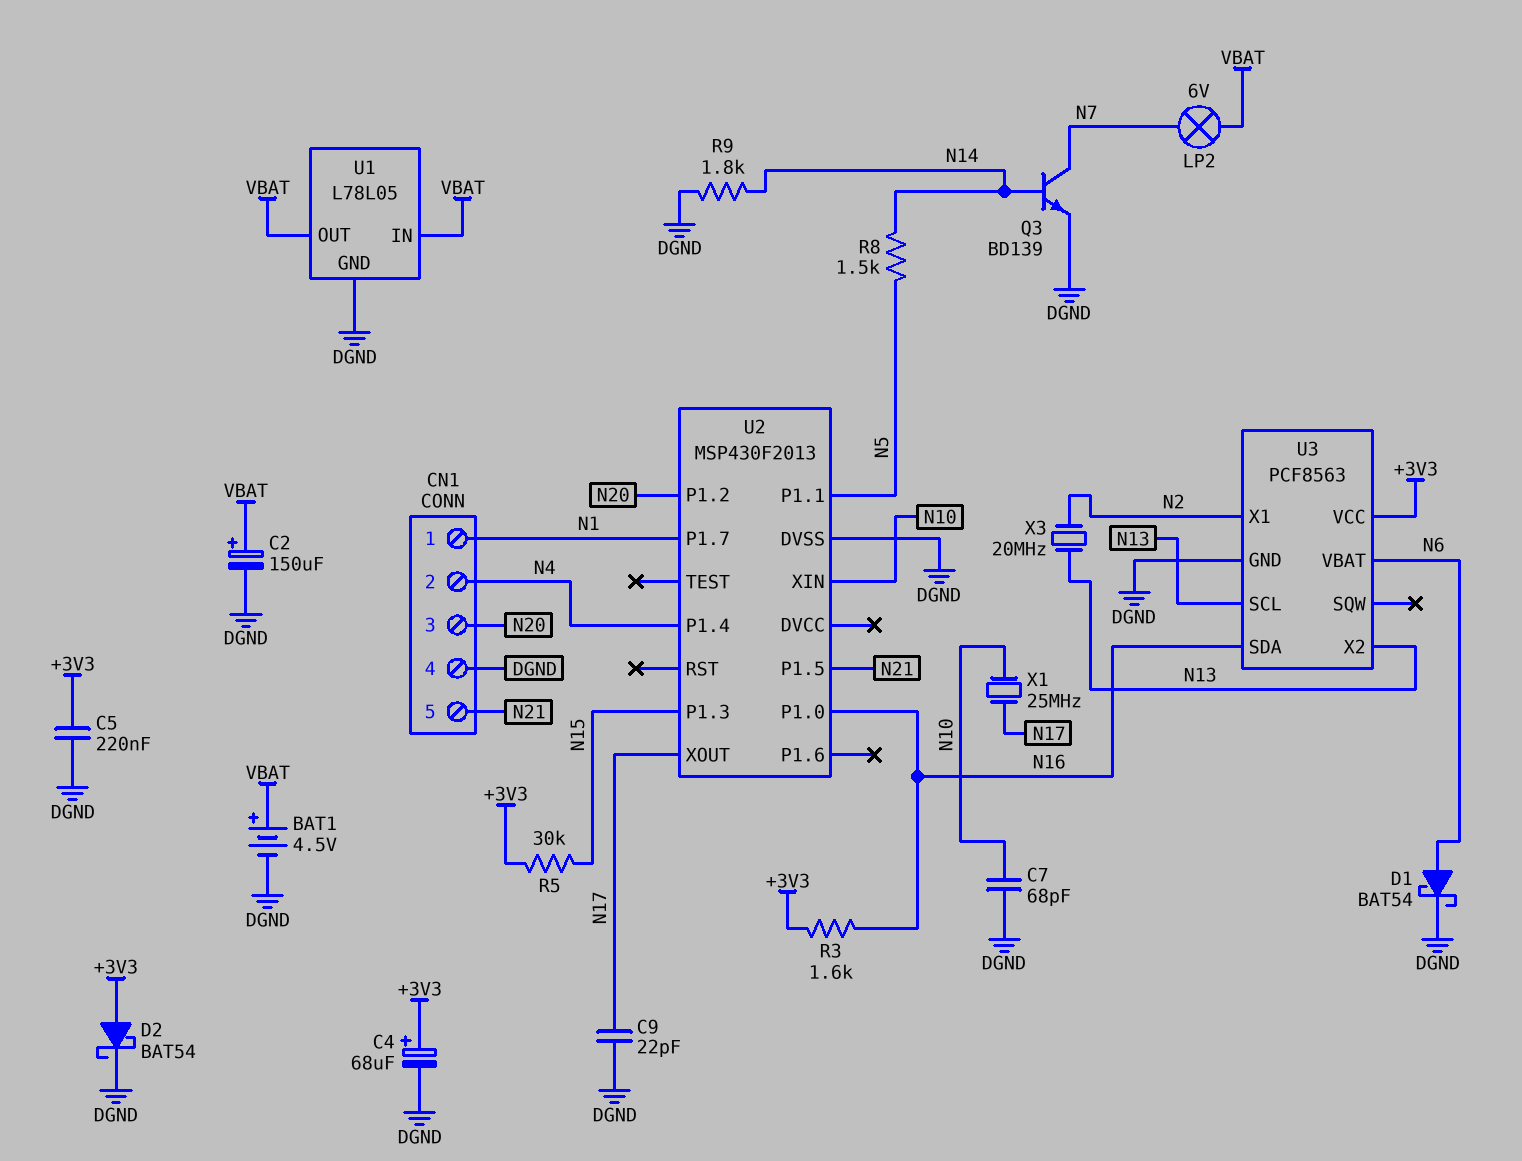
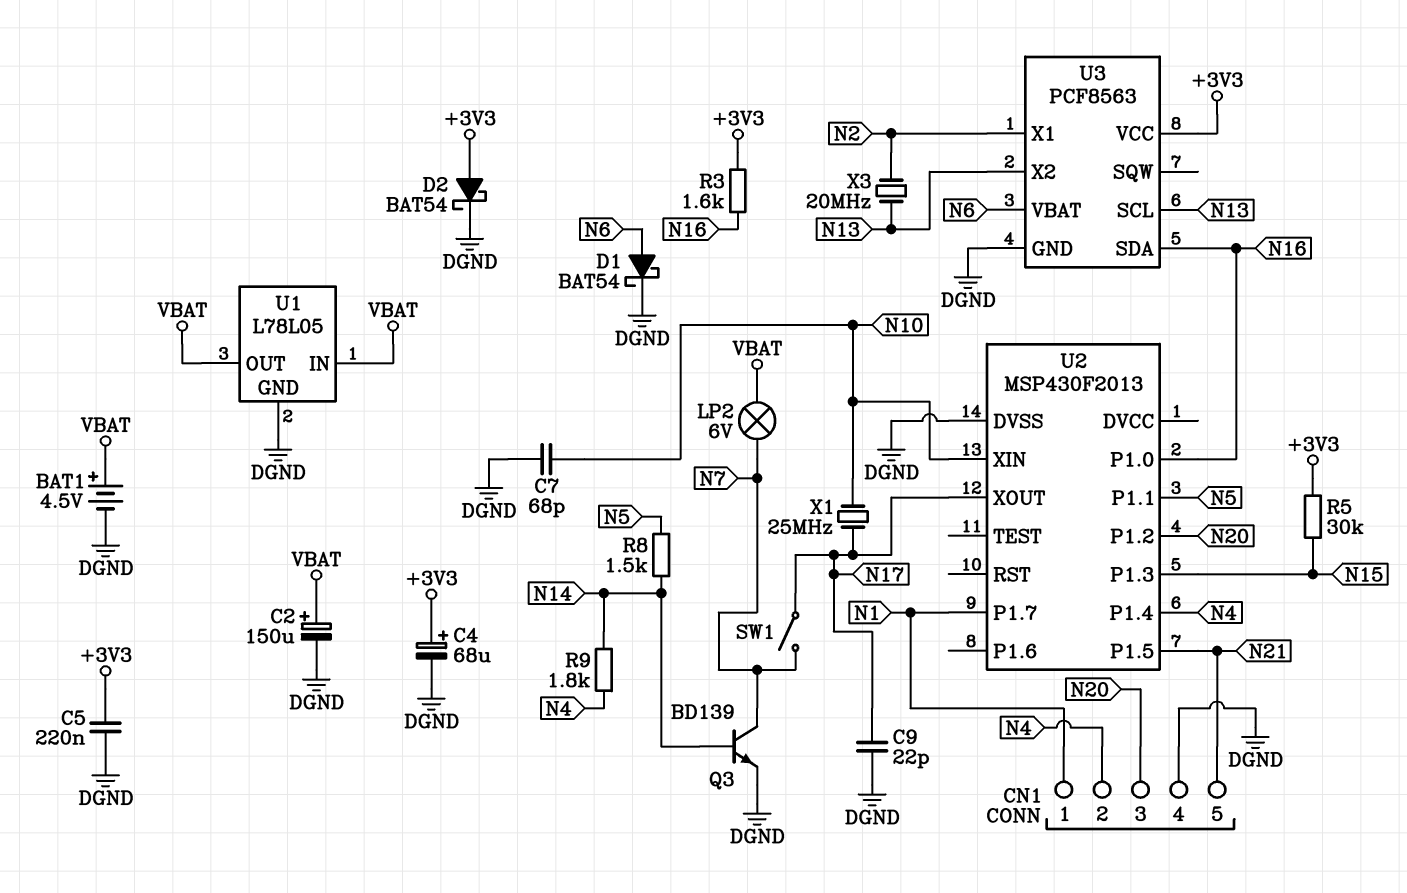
R9: 1.8k (DGND, N14) -> 1.8k (N4, N14)
SW1: none -> switch (N7, N17)

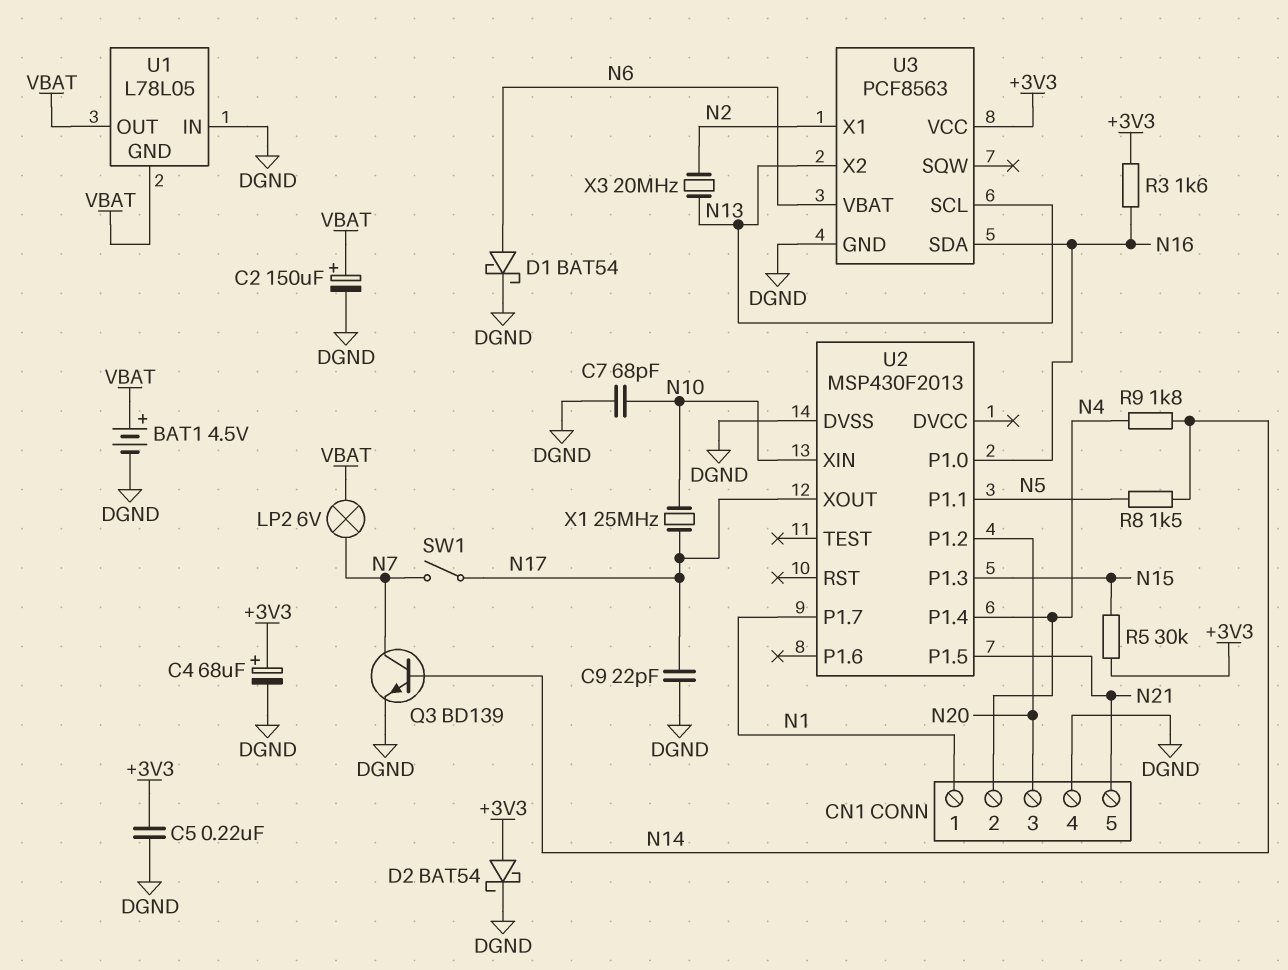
U1 pin GND: DGND -> VBAT
U1 pin IN: VBAT -> DGND

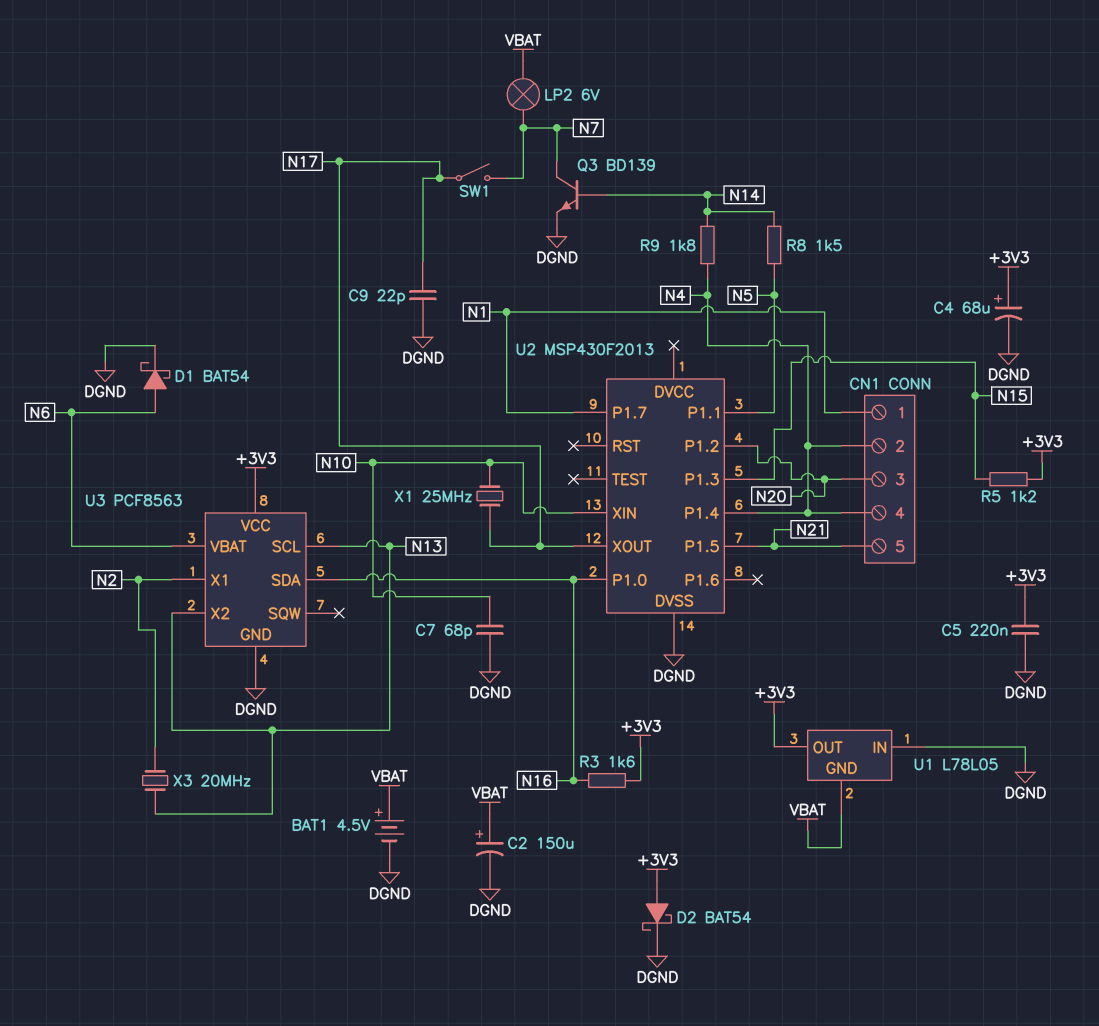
CN1 pin 4: DGND -> N4
R5: 30k (+3V3, N15) -> 1.2k (+3V3, N15)
U1 pin OUT: VBAT -> +3V3

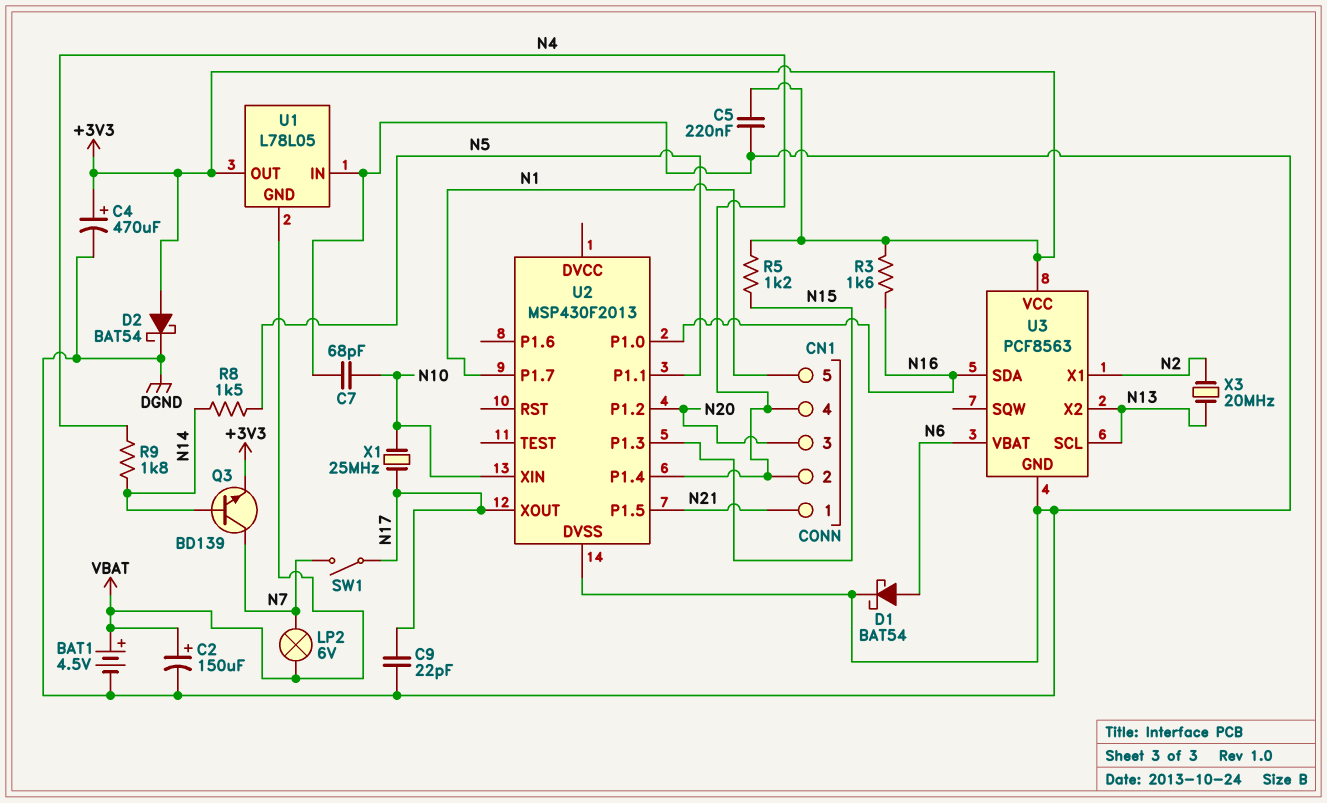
C4: 68uF (plus +3V3, minus DGND) -> 470uF (plus +3V3, minus DGND)
CN1 pin 1: N1 -> N21
CN1 pin 5: N21 -> N1
Q3: NPN BD139 (B N14, C N7, E DGND) -> NPN BD139 (B N14, C N7, E +3V3)

